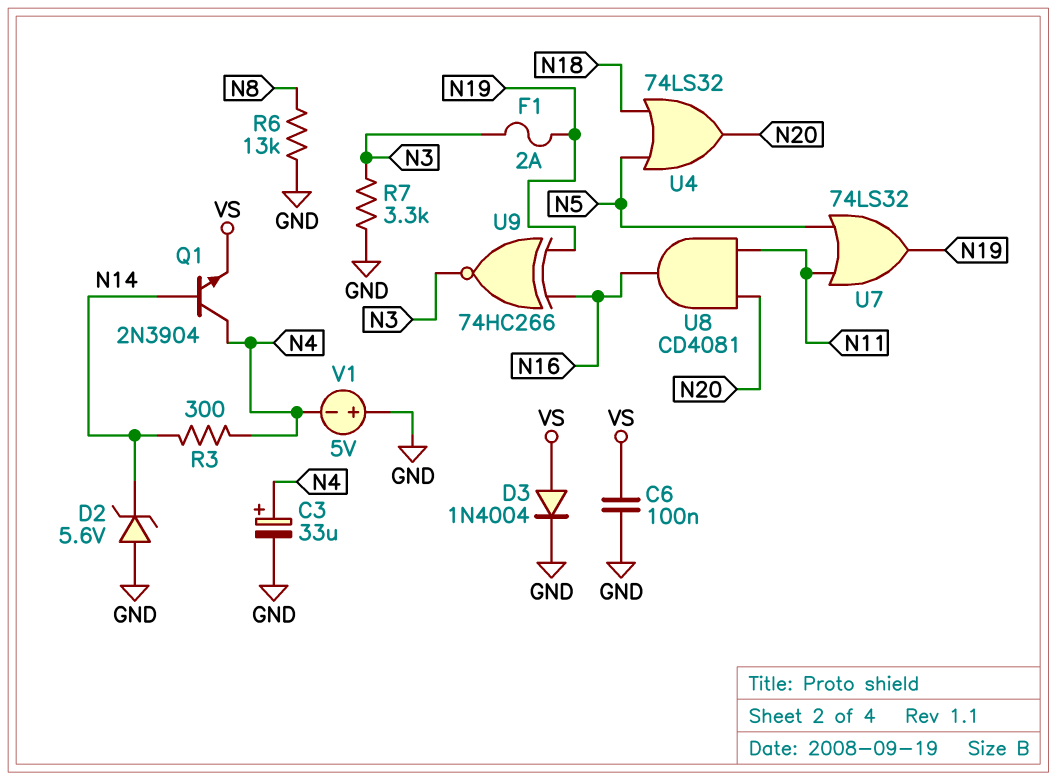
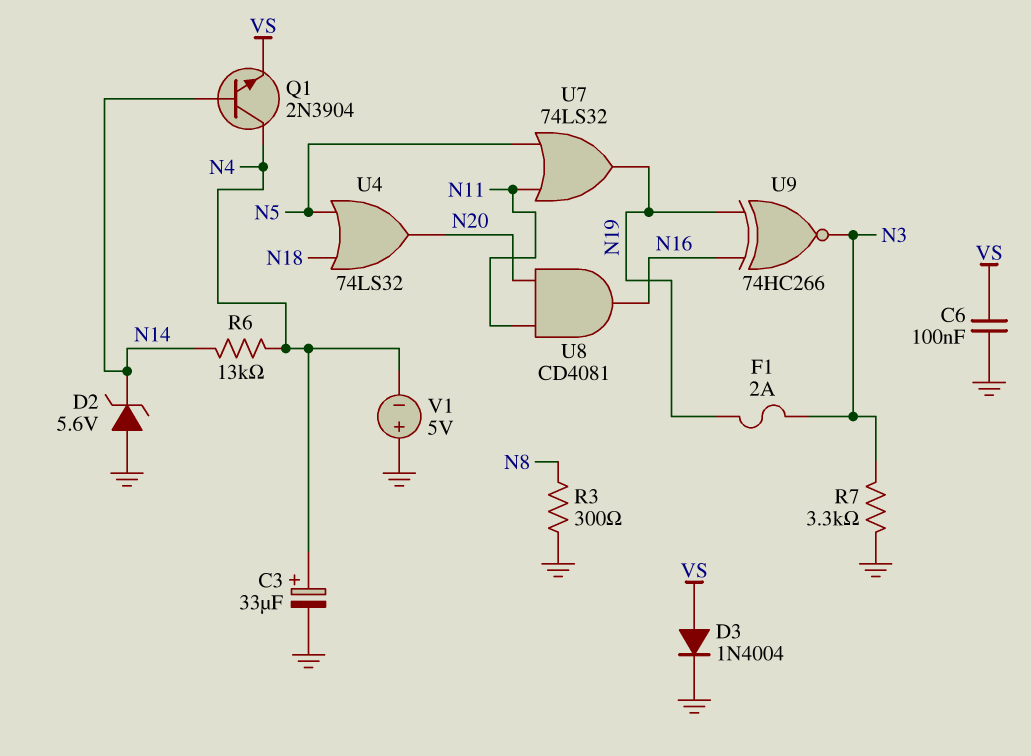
R3: 300 (N4, N14) -> 300 (GND, N8)
R6: 13k (GND, N8) -> 13k (N4, N14)

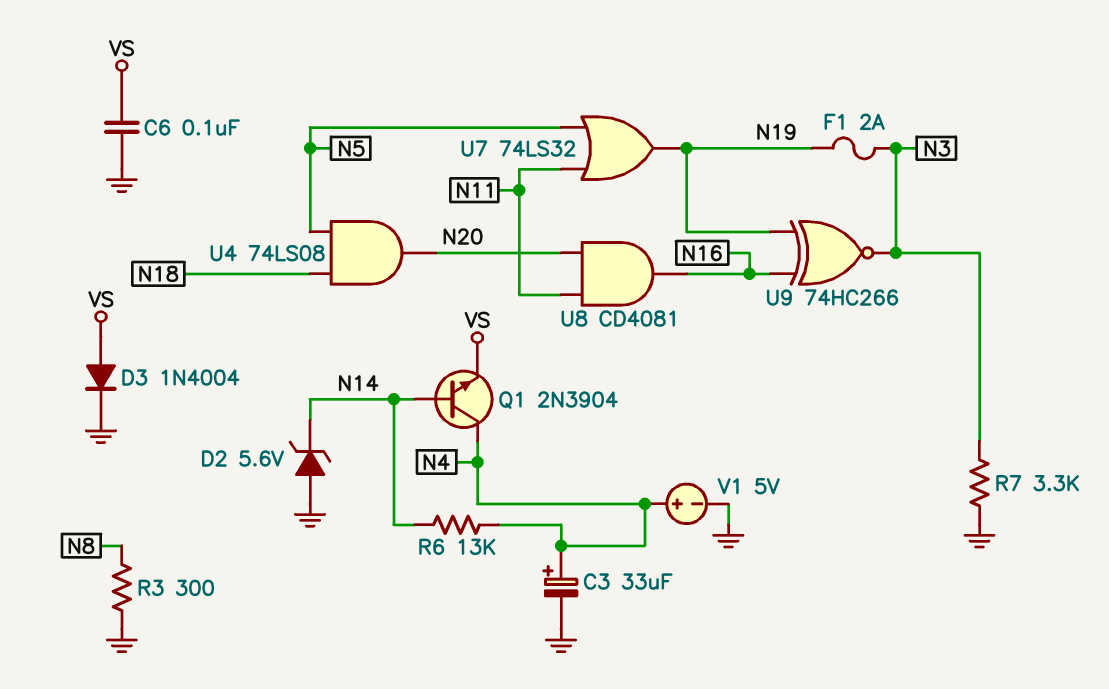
U4: OR 74LS32 (in N5, in N18, out N20) -> AND 74LS08 (in N5, in N18, out N20)
V1: 5V (plus GND, minus N4) -> 5V (plus N4, minus GND)

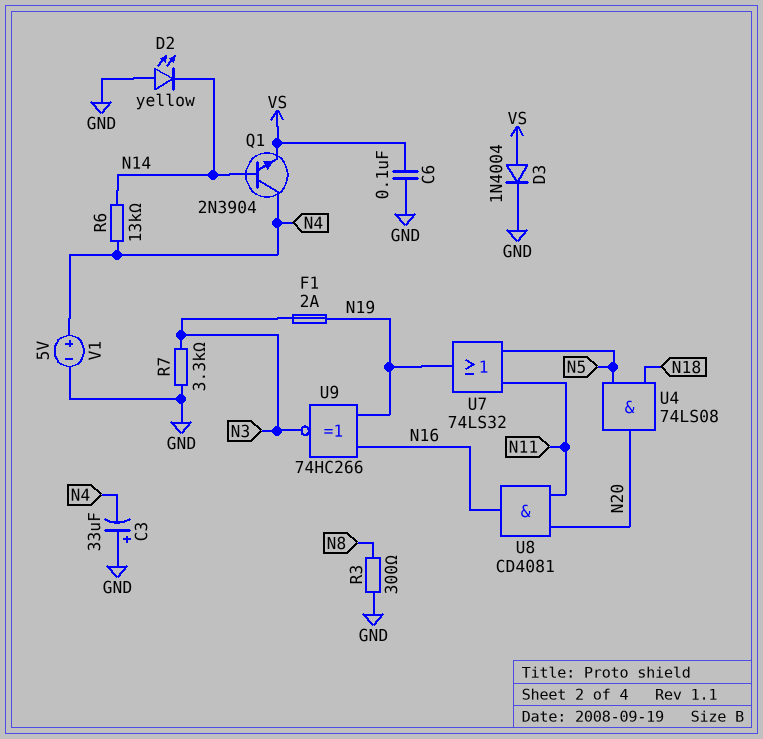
C3: 33uF (plus N4, minus GND) -> 33uF (plus GND, minus N4)
D2: zener 5.6V (A GND, K N14) -> LED yellow (A GND, K N14)

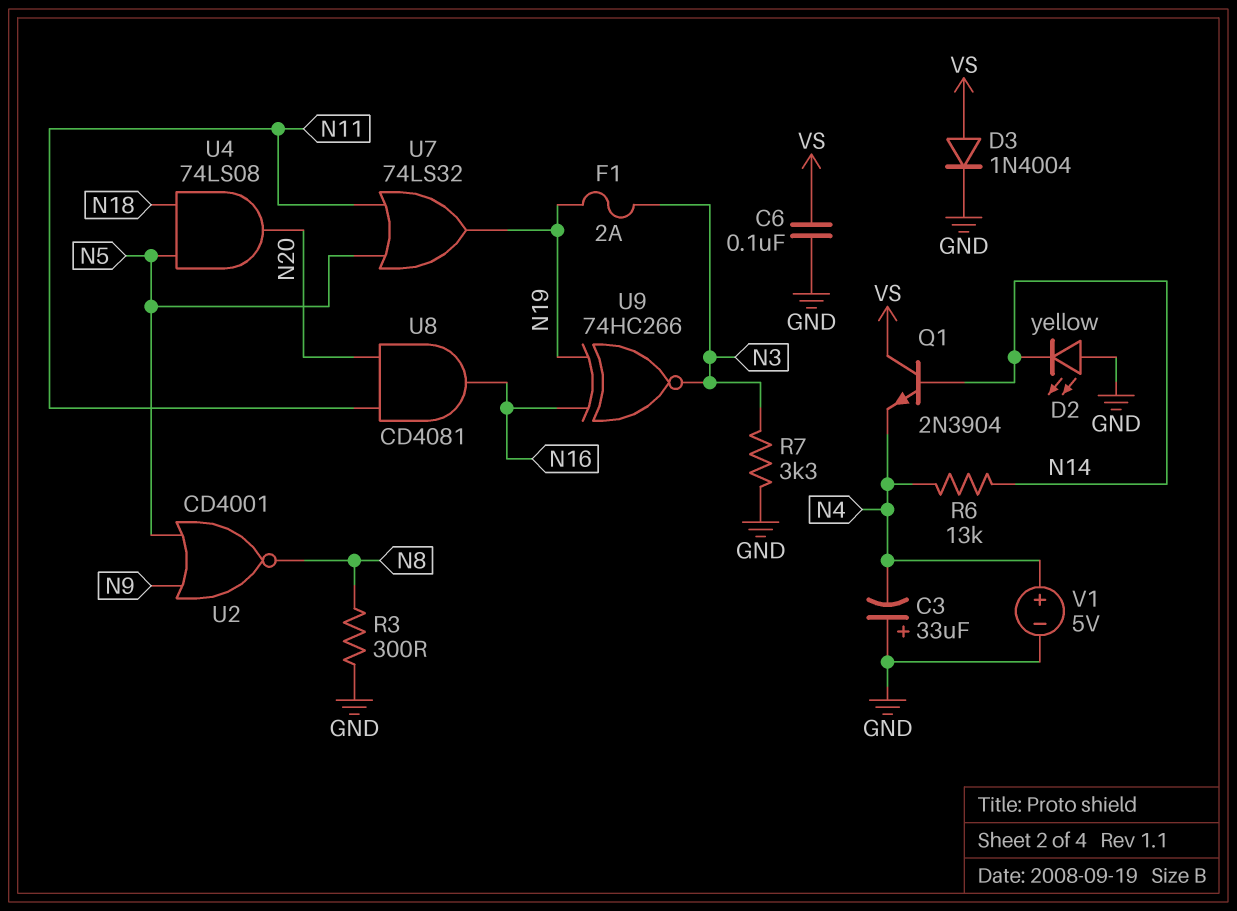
Q1: NPN 2N3904 (B N14, C N4, E VS) -> NPN 2N3904 (B N14, C VS, E N4)
U2: none -> NOR CD4001 (in N5, in N9, out N8)

